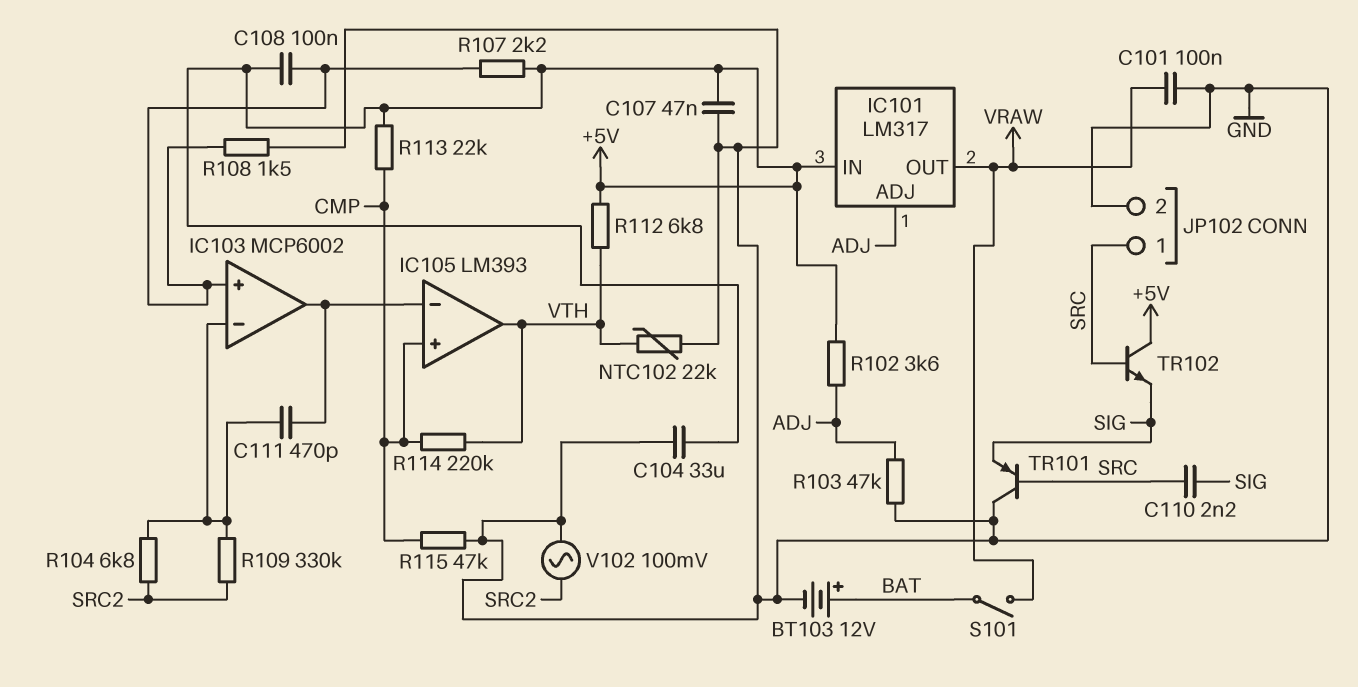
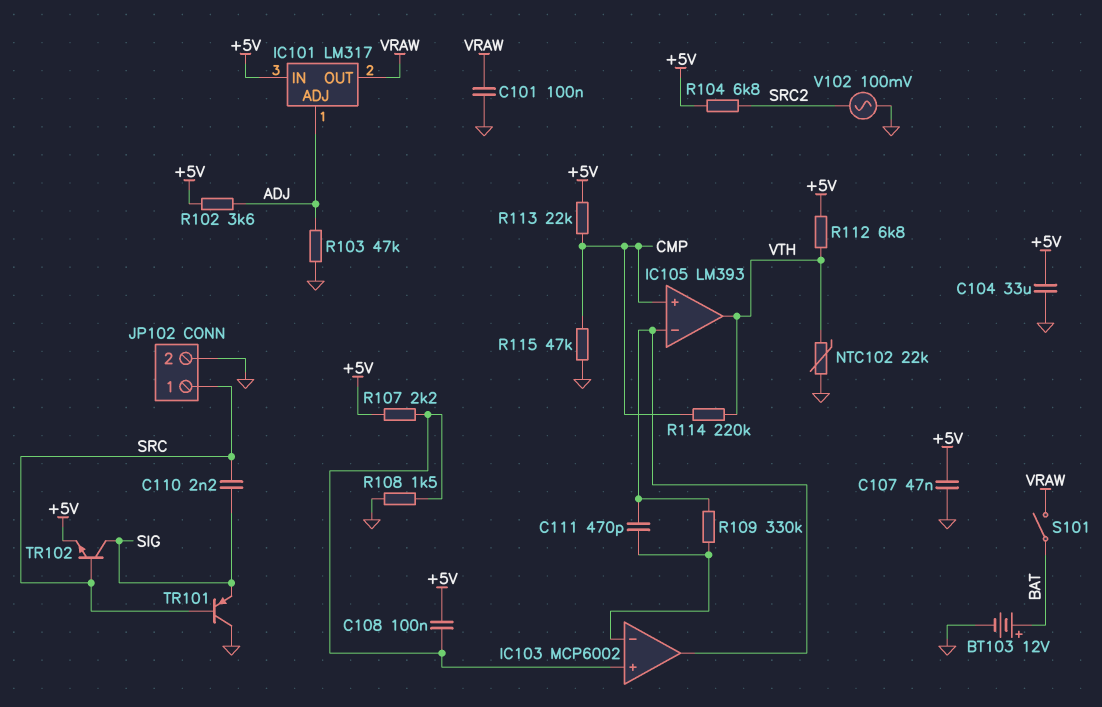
R104: 6.8k (IC103/in-, SRC2) -> 6.8k (+5V, SRC2)
R109: 330k (IC103/in-, SRC2) -> 330k (IC103/in-, IC103/out)
TR102: NPN (B SRC, C +5V, E SIG) -> NPN (B SRC, C SIG, E +5V)

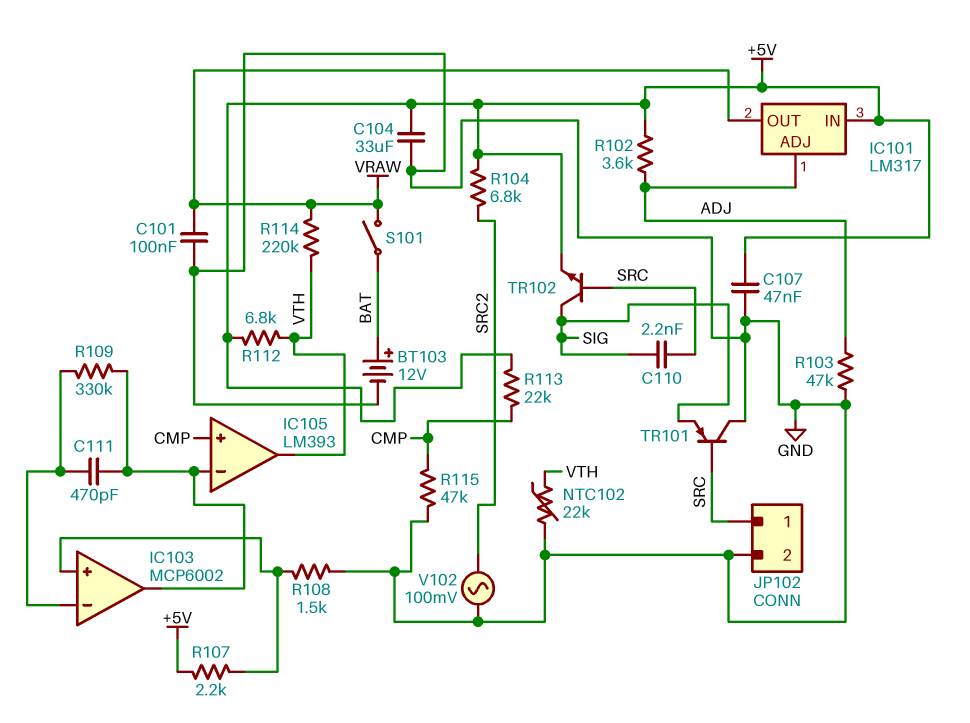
C108: 100nF (+5V, IC103/in+) -> none
R114: 220k (CMP, VTH) -> 220k (VRAW, VTH)

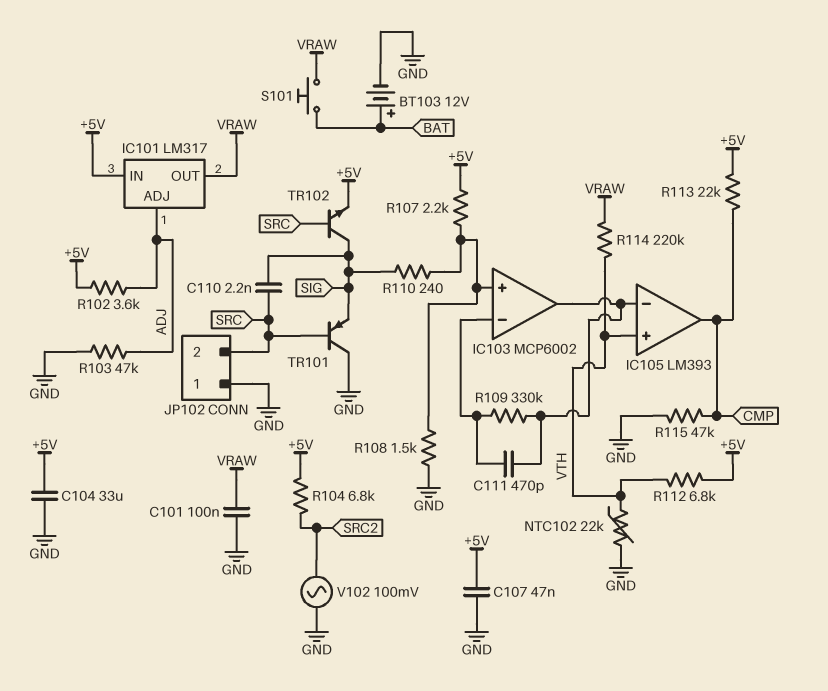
IC105 pin in+: CMP -> VTH
IC105 pin out: VTH -> CMP
JP102 pin 1: SRC -> GND
JP102 pin 2: GND -> SRC
R110: none -> 240 (IC103/in+, SIG)
S101: switch (BAT, VRAW) -> button (BAT, VRAW)

